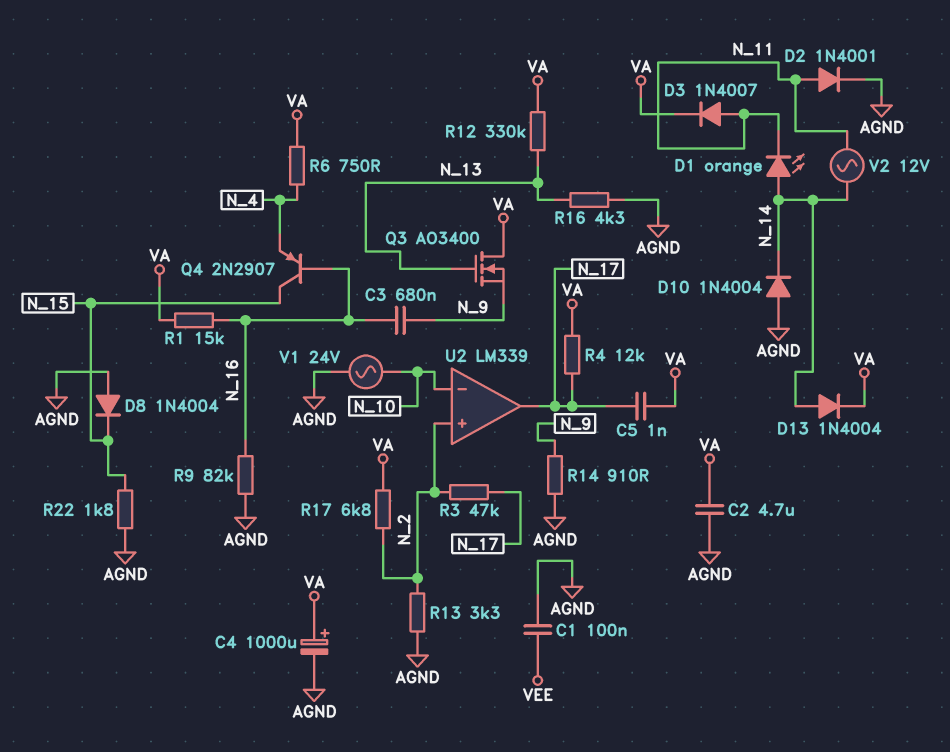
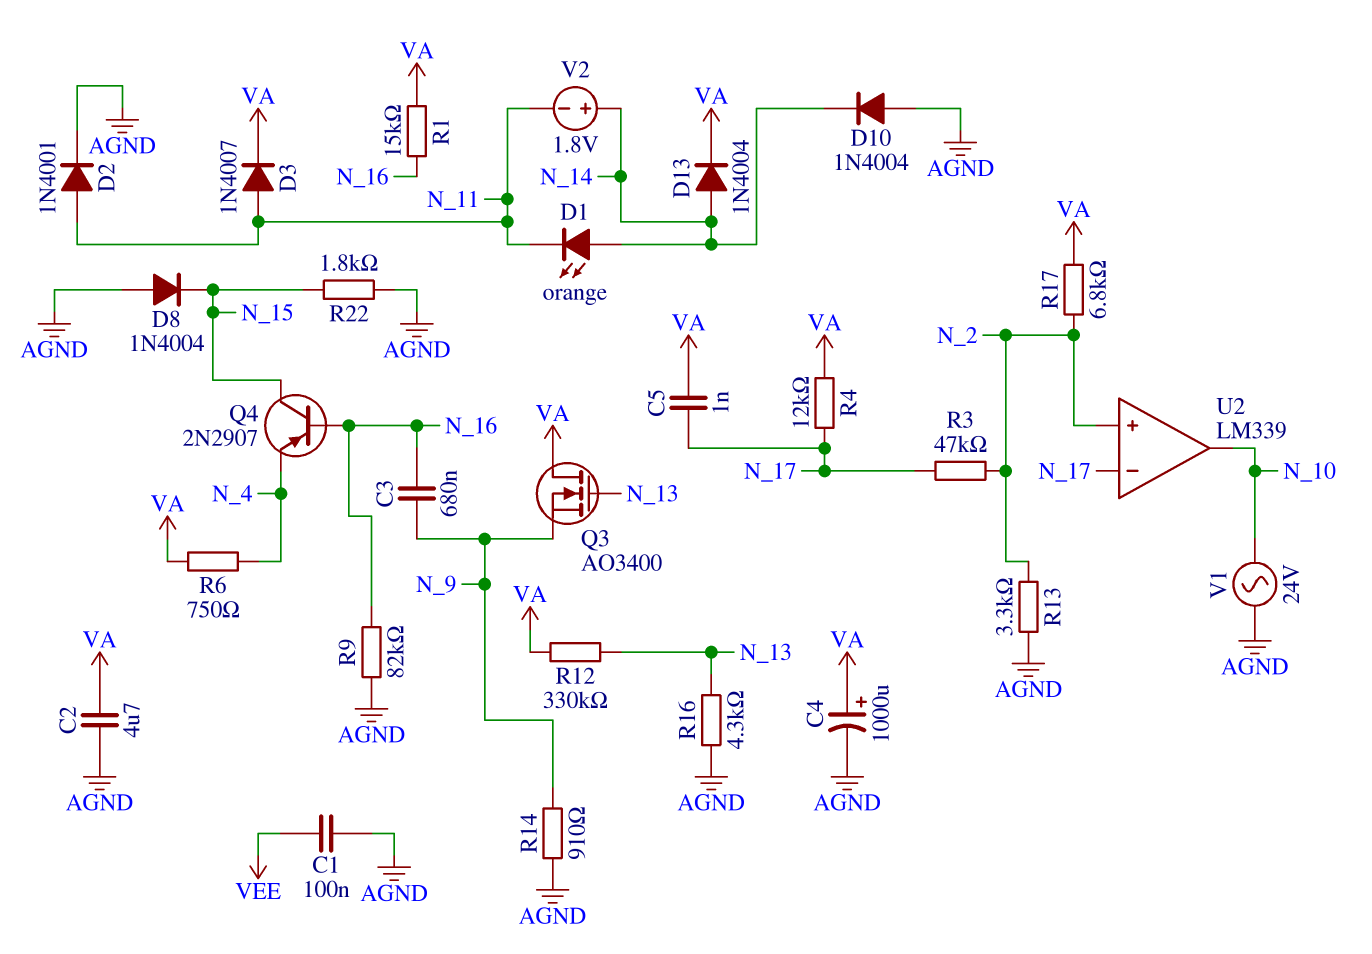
U2 pin in-: N_10 -> N_17
U2 pin out: N_17 -> N_10
V2: AC 12V (N_11, N_14) -> 1.8V (plus N_14, minus N_11)

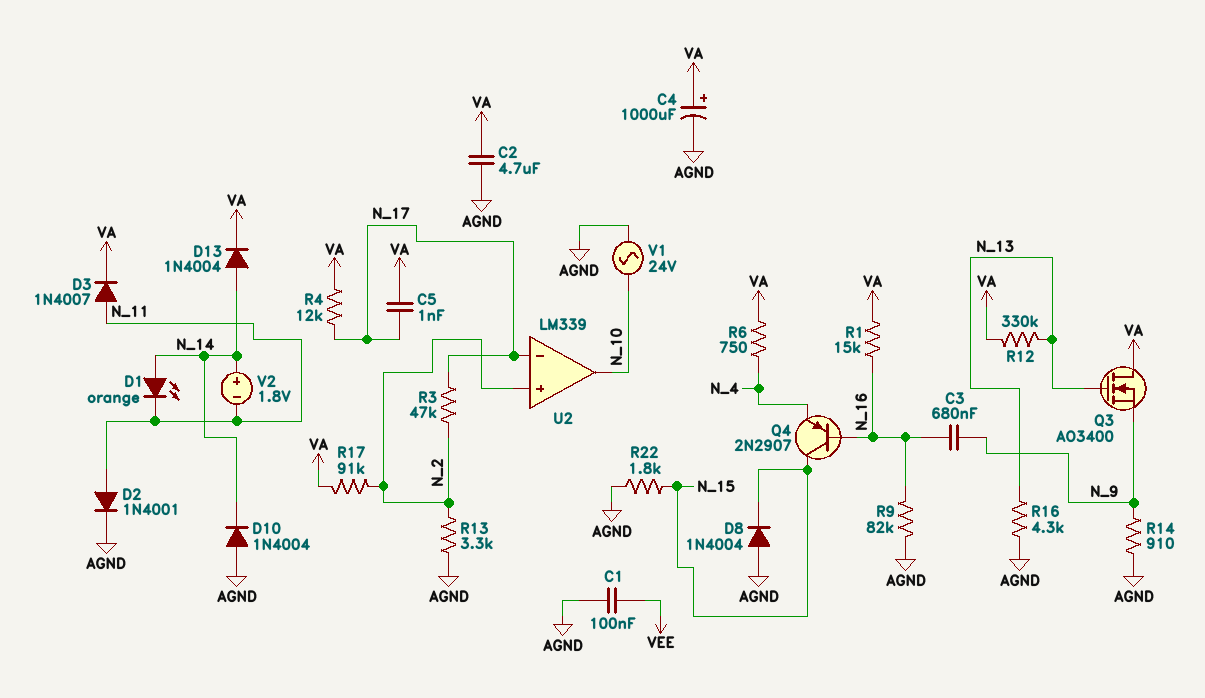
R17: 6.8k (N_2, VA) -> 91k (N_2, VA)

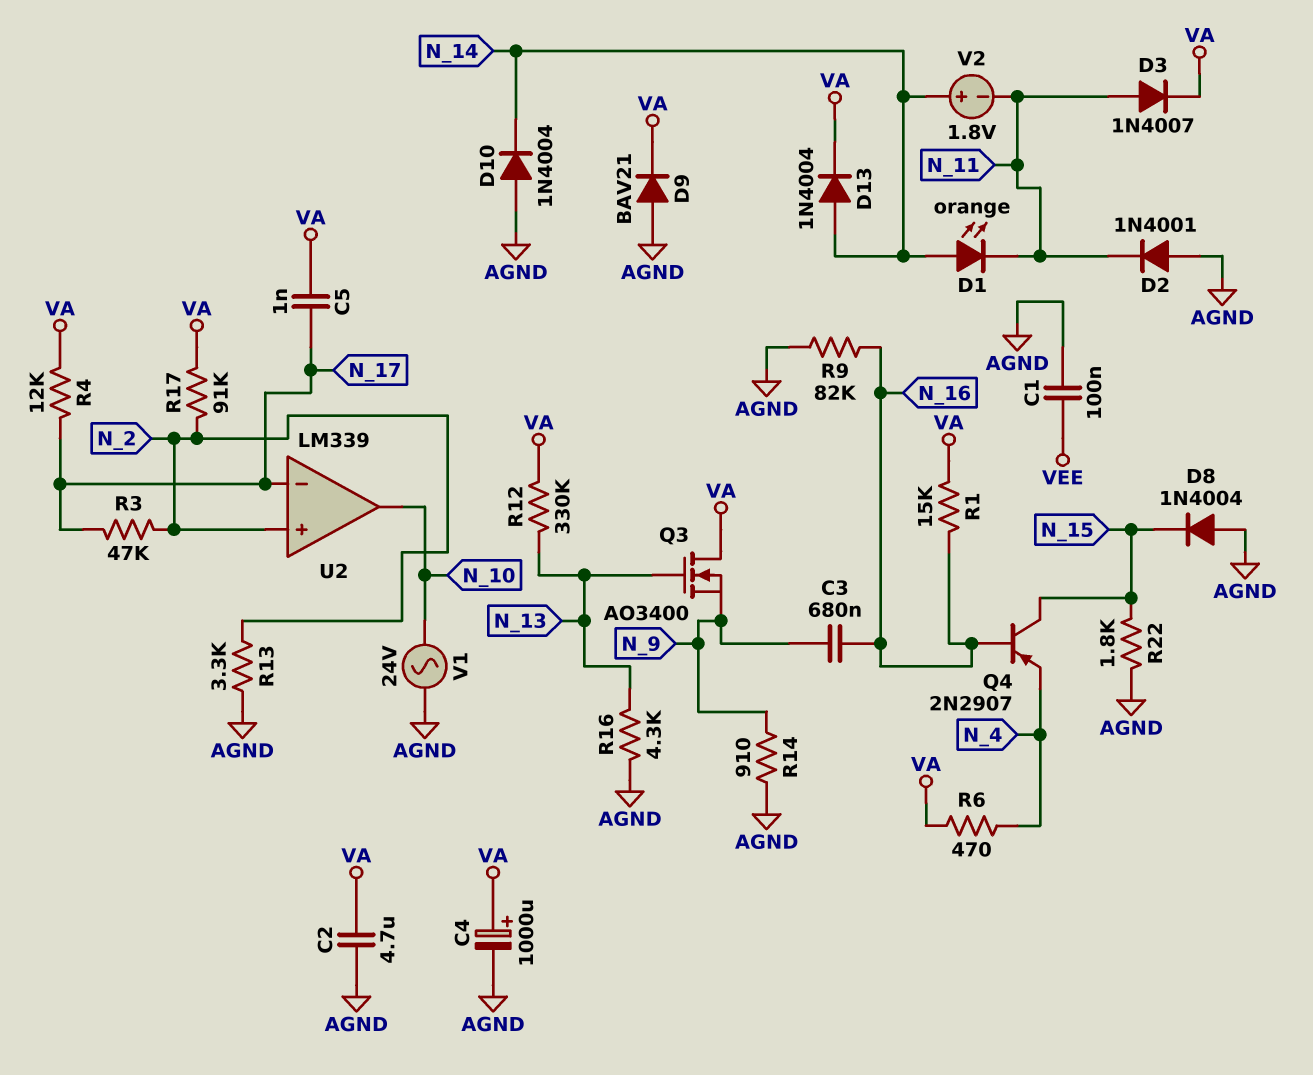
D2: diode 1N4001 (A N_11, K AGND) -> diode 1N4001 (A AGND, K N_11)
D9: none -> diode BAV21 (A AGND, K VA)
R6: 750 (N_4, VA) -> 470 (N_4, VA)

